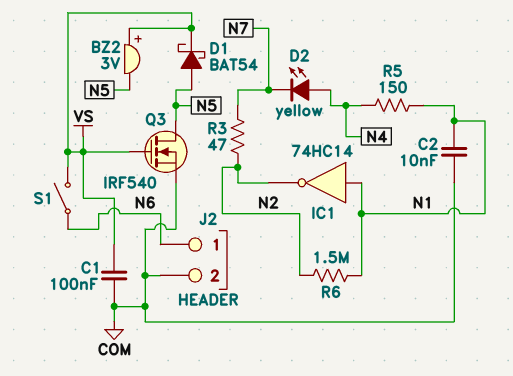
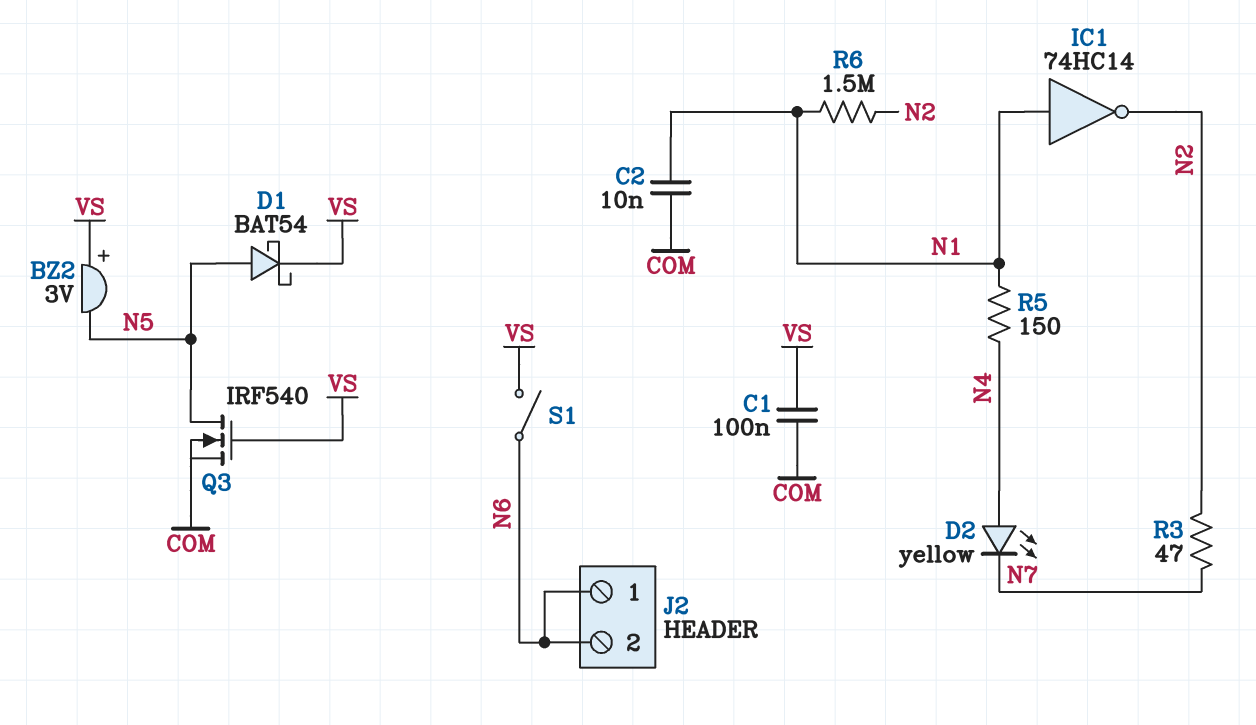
J2 pin 2: COM -> N6

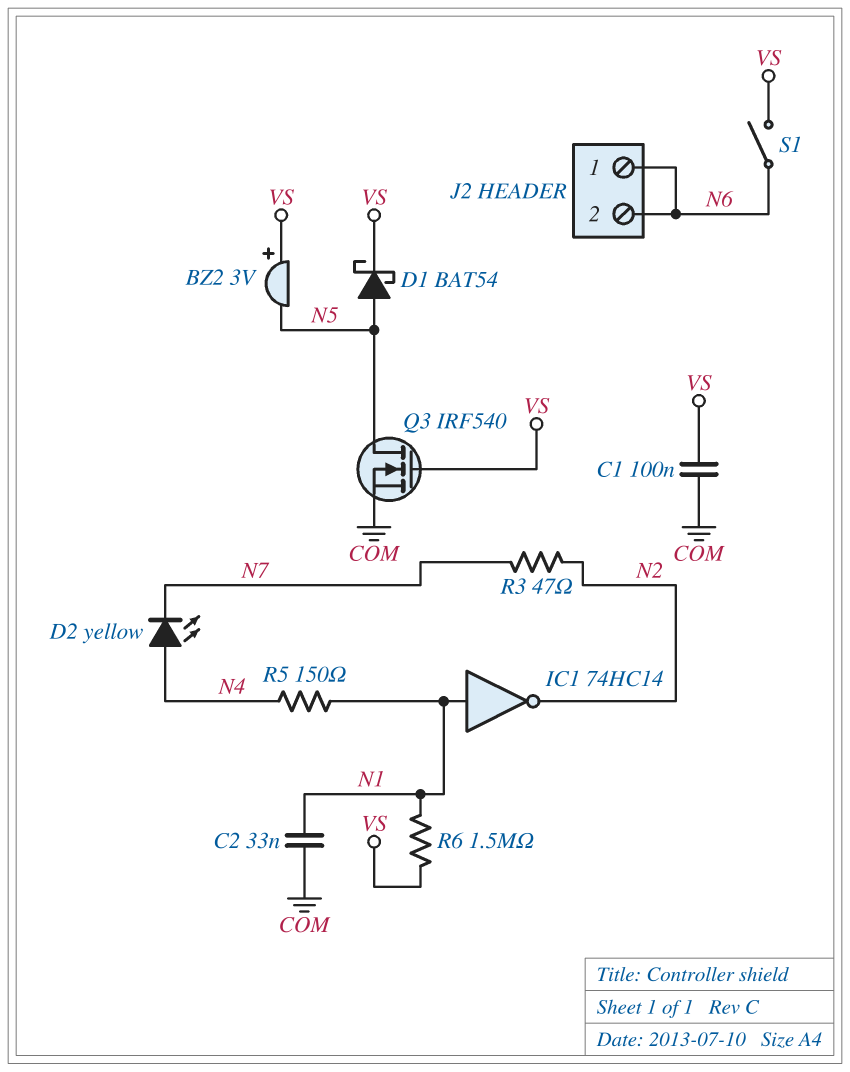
C2: 10nF (COM, N1) -> 33nF (COM, N1)
R6: 1.5M (N1, N2) -> 1.5M (N1, VS)

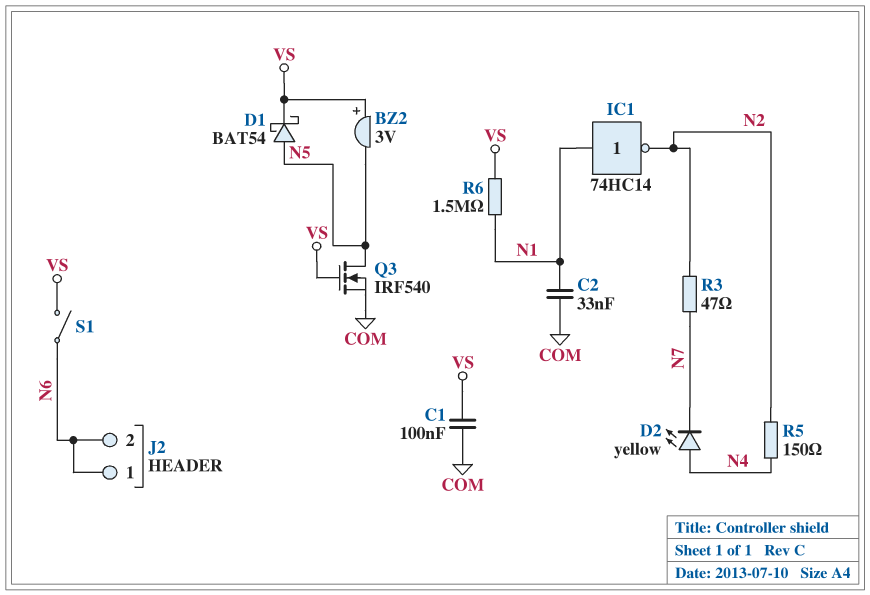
R5: 150 (N1, N4) -> 150 (N2, N4)

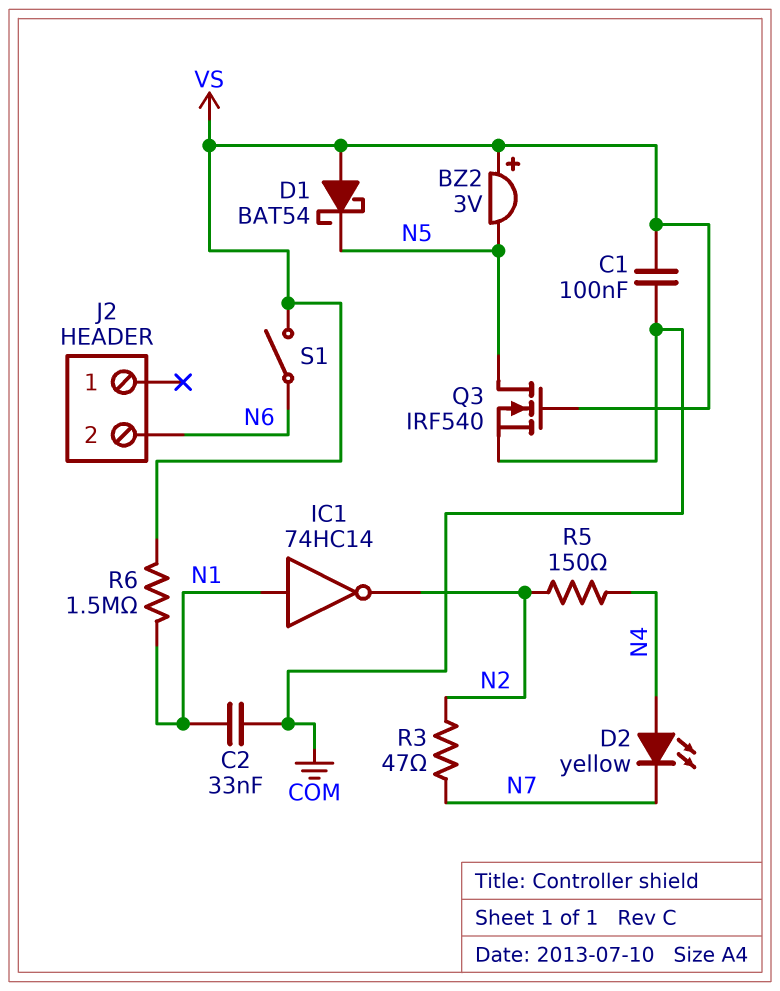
D1: schottky BAT54 (A N5, K VS) -> schottky BAT54 (A VS, K N5)
J2 pin 1: N6 -> none

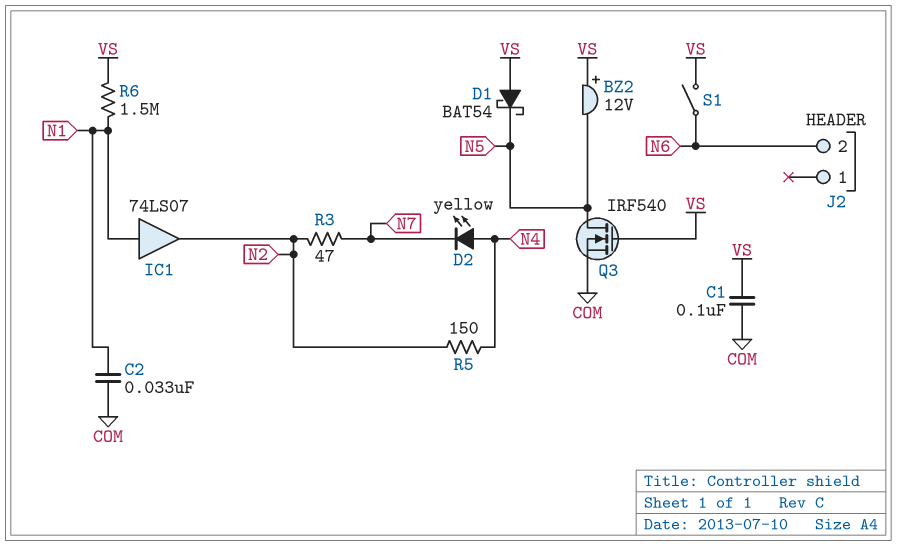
BZ2: buzzer 3V (plus VS, minus N5) -> buzzer 12V (plus VS, minus N5)
IC1: NOT 74HC14 (in N1, out N2) -> buffer 74LS07 (in N1, out N2)

